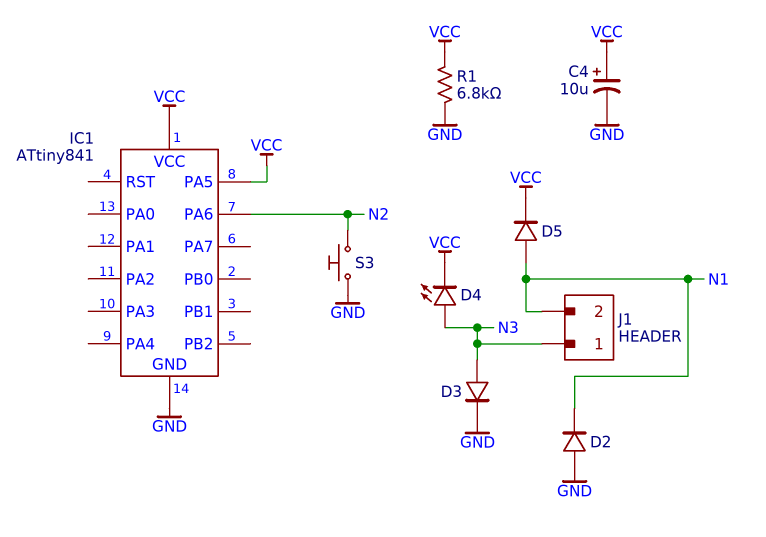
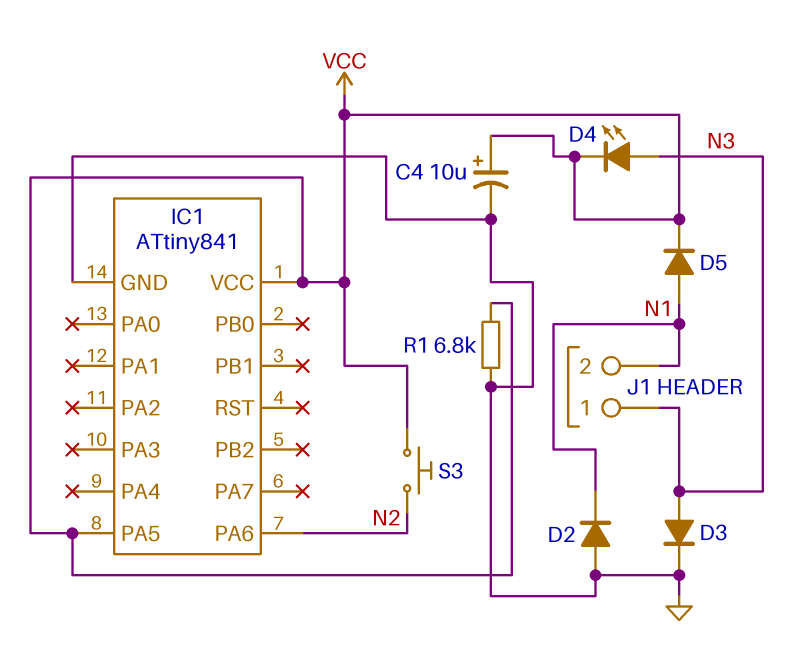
S3: button (GND, N2) -> button (N2, VCC)

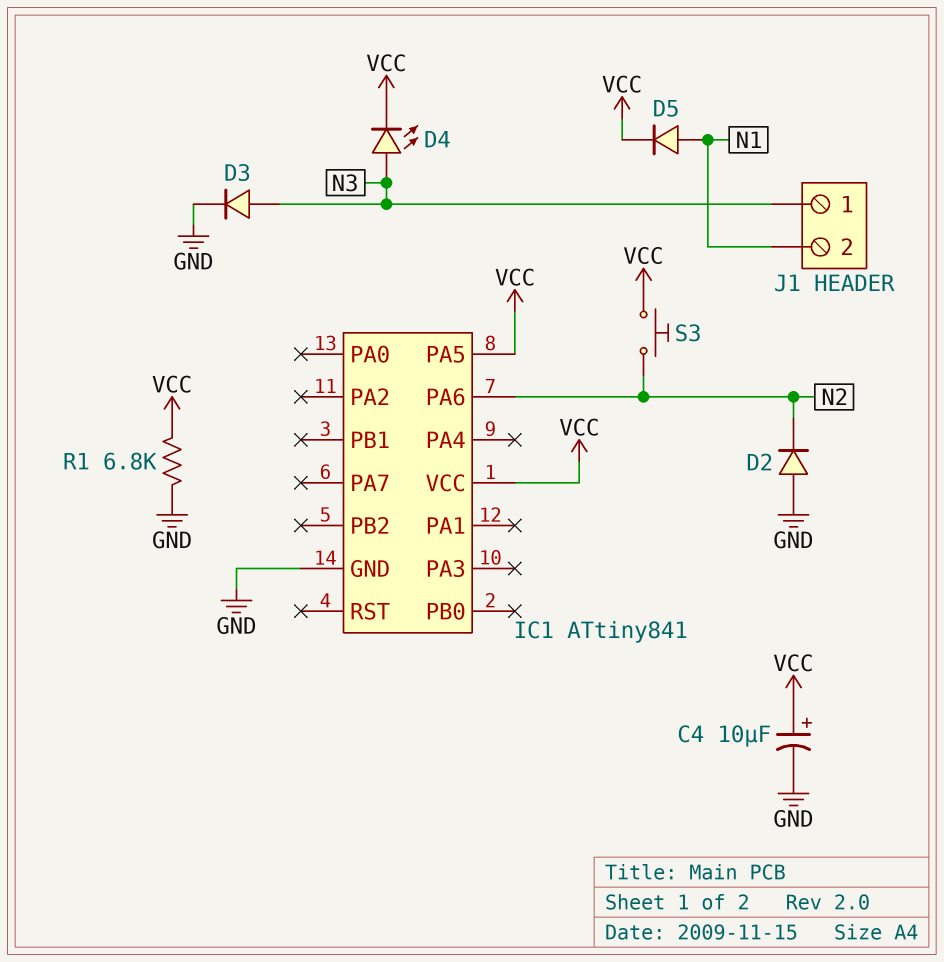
D2: diode (A GND, K N1) -> diode (A GND, K N2)

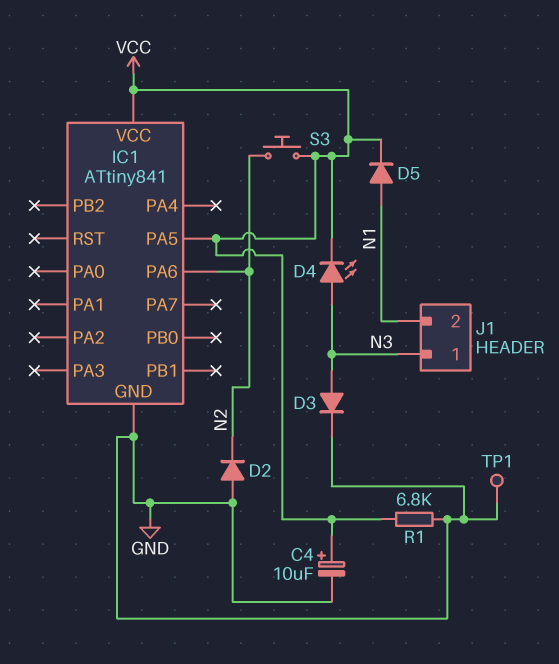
TP1: none -> test point (GND)

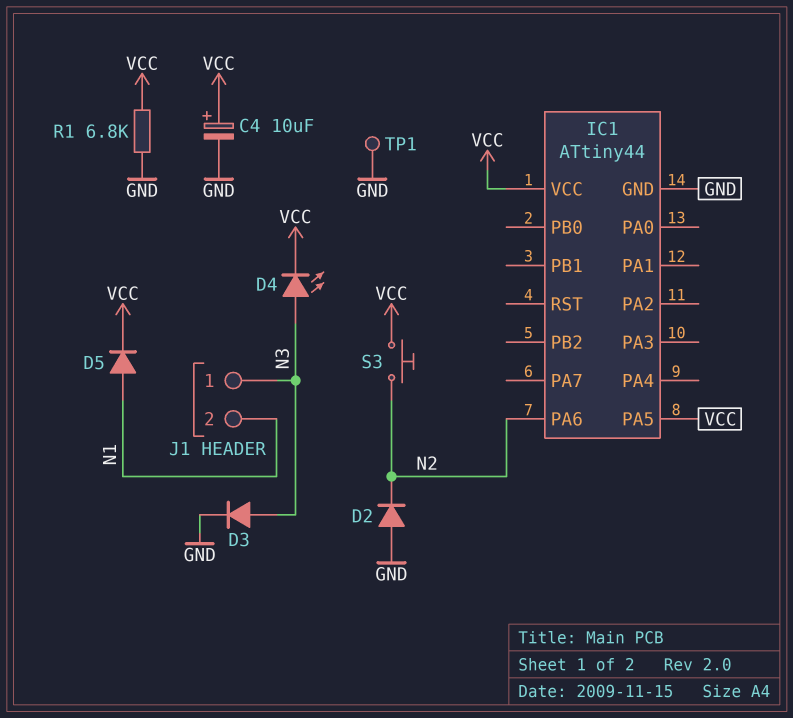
IC1: ATtiny841 -> ATtiny44

